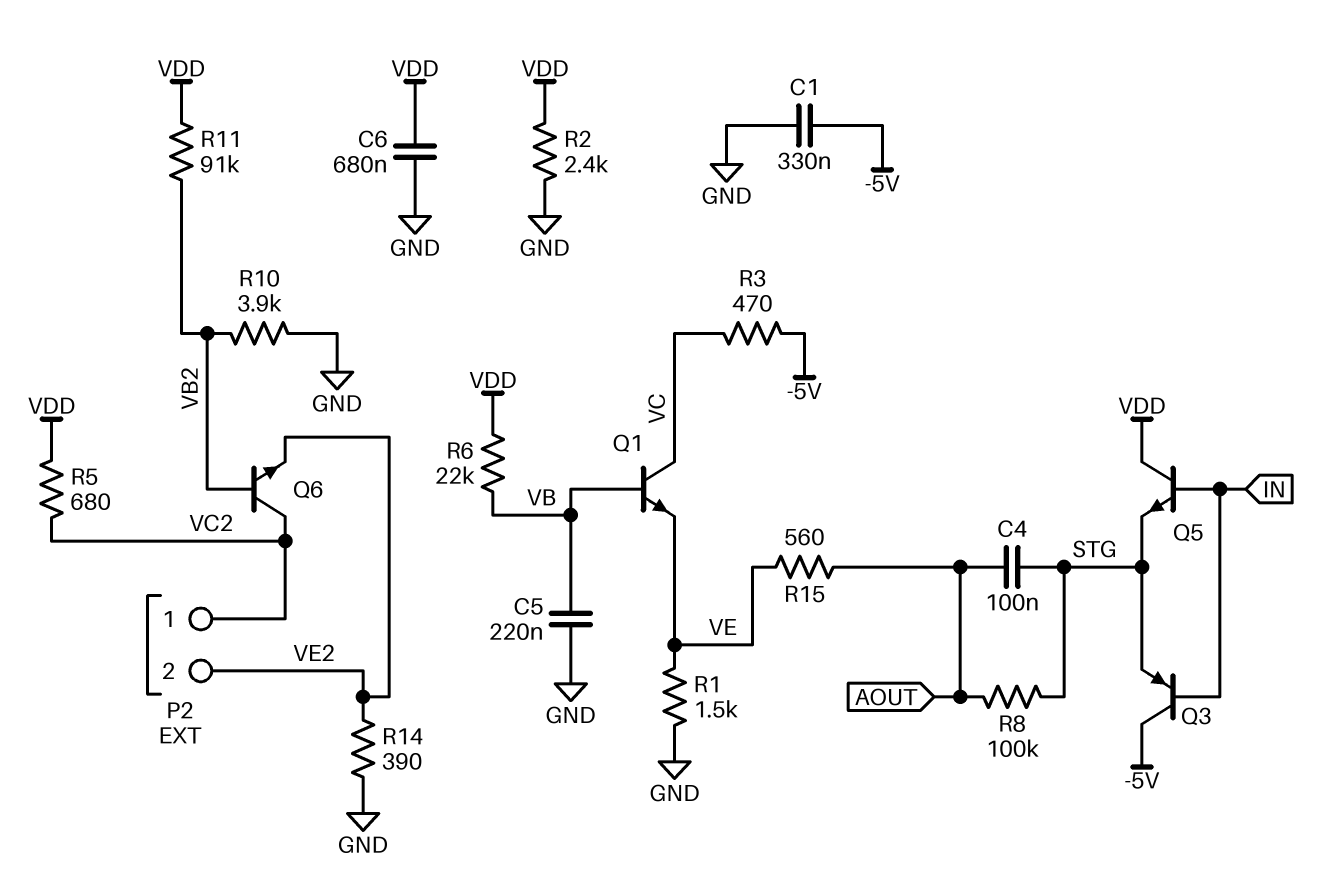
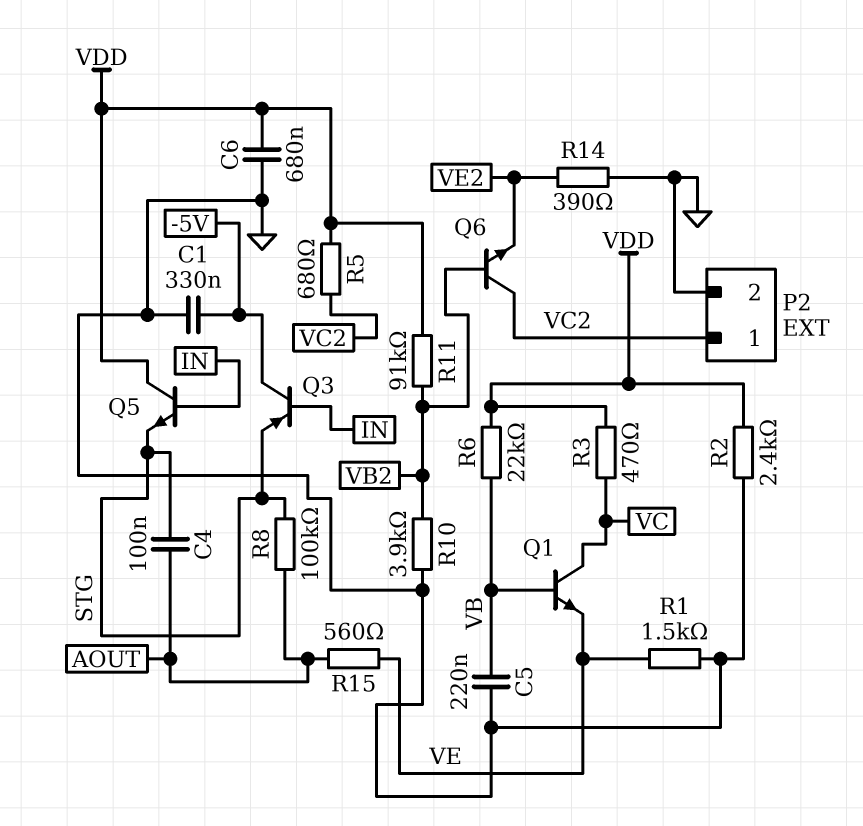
P2 pin 2: VE2 -> GND
R3: 470 (-5V, VC) -> 470 (VC, VDD)

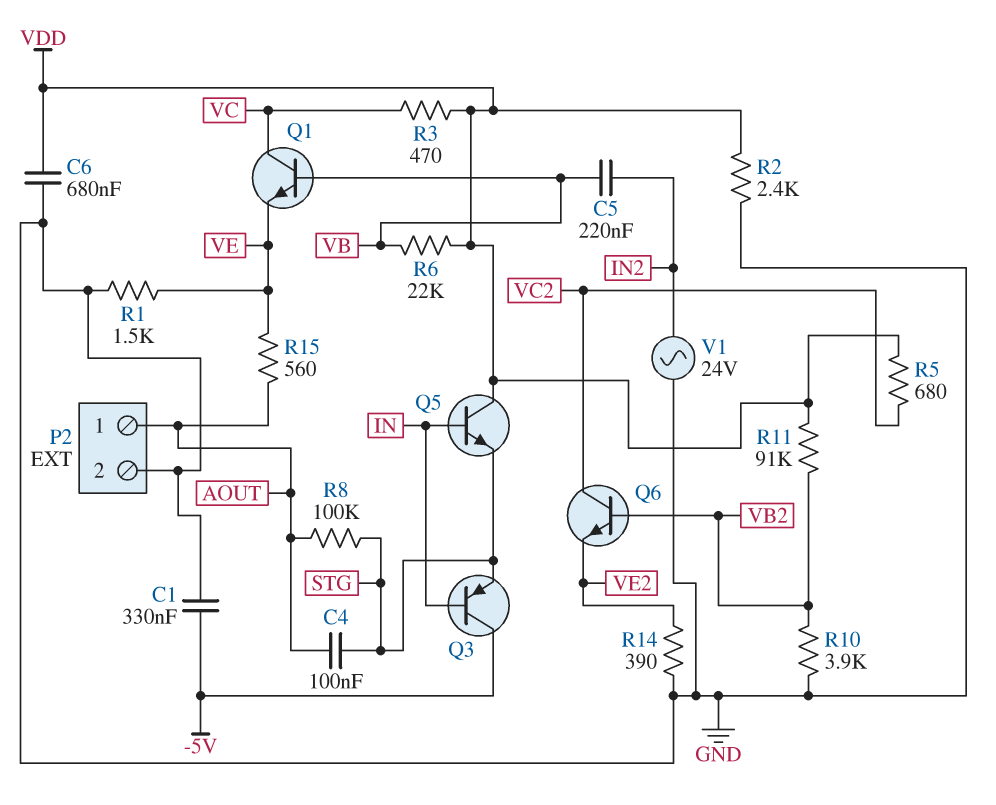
C5: 220nF (GND, VB) -> 220nF (IN2, VB)
P2 pin 1: VC2 -> AOUT
V1: none -> AC 24V (GND, IN2)

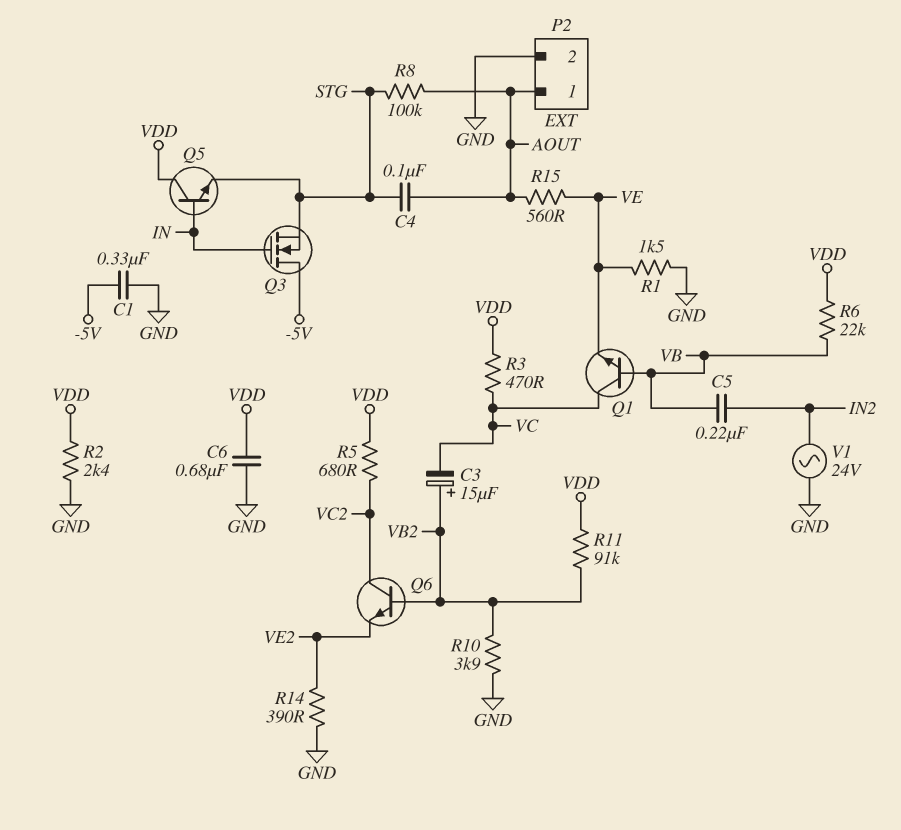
C3: none -> 15uF (plus VB2, minus VC)
Q3: PNP (B IN, C -5V, E STG) -> NMOS (G IN, D -5V, S STG)

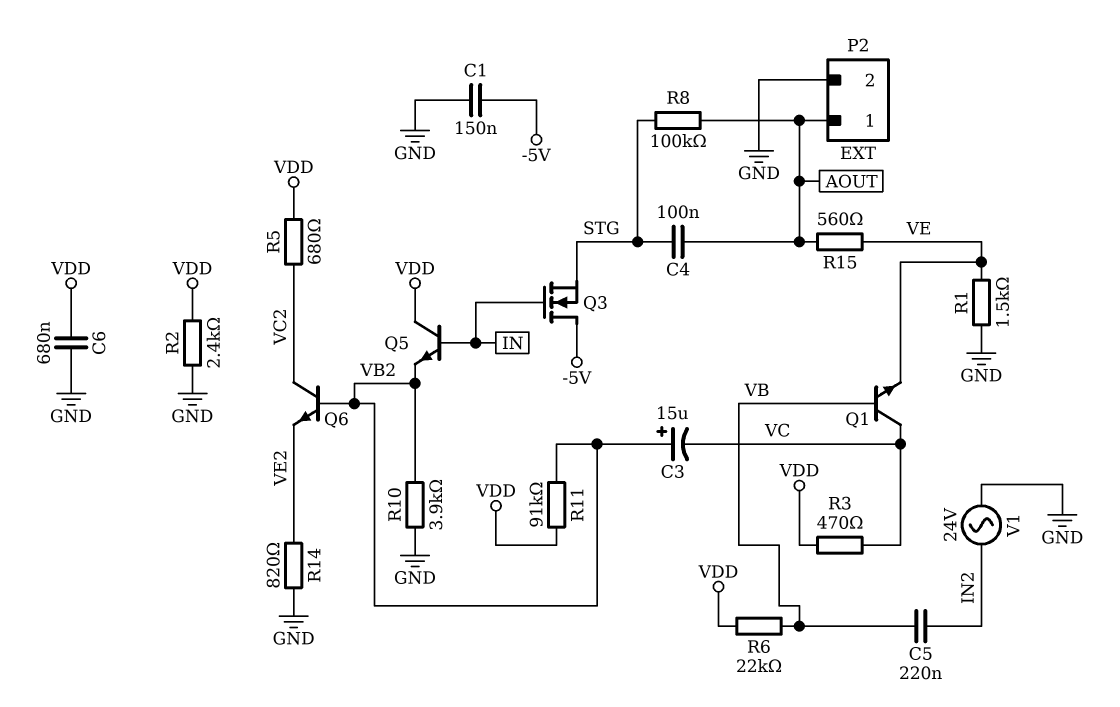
C1: 330nF (-5V, GND) -> 150nF (-5V, GND)
Q5: NPN (B IN, C VDD, E STG) -> NPN (B IN, C VDD, E VB2)
R14: 390 (GND, VE2) -> 820 (GND, VE2)

